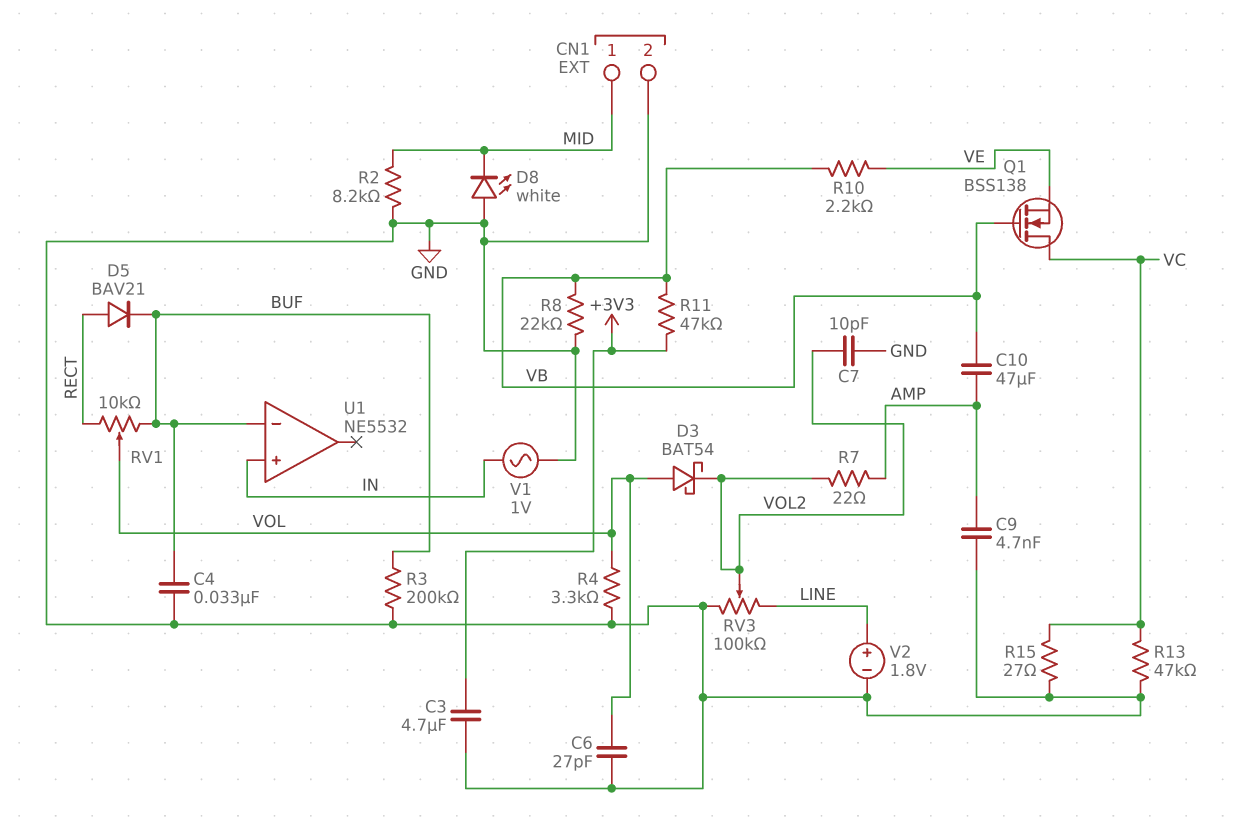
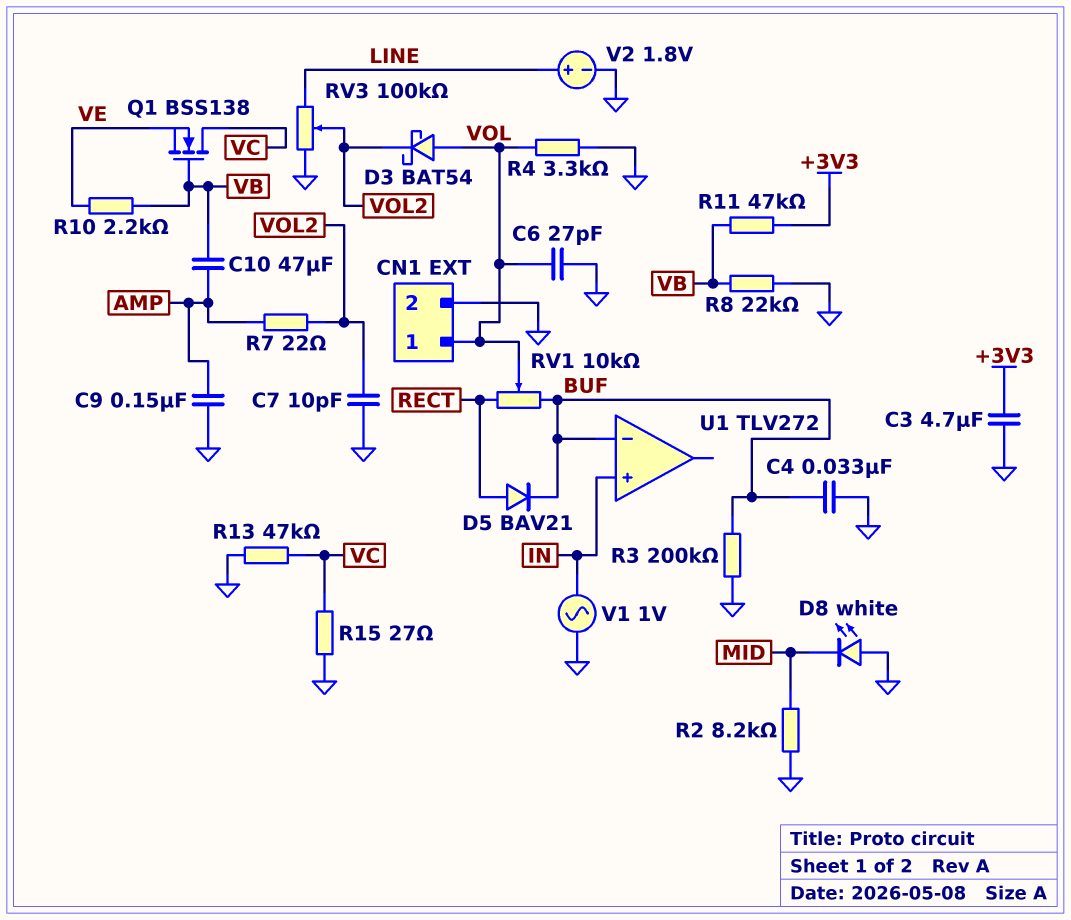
C9: 4.7nF (AMP, GND) -> 150nF (AMP, GND)
CN1 pin 1: MID -> VOL
U1: NE5532 -> TLV272

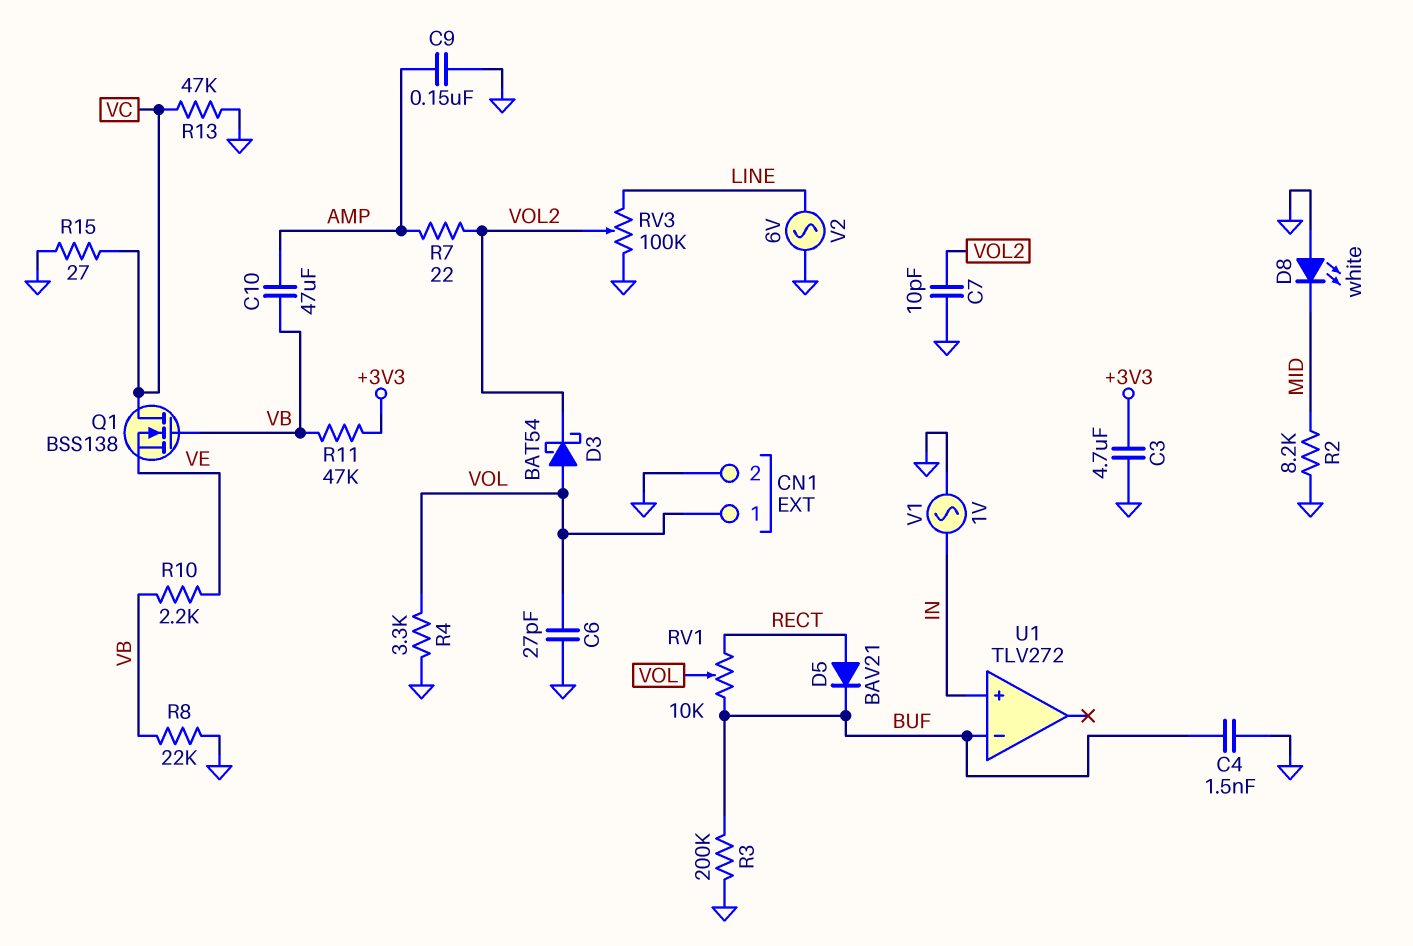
C4: 33nF (BUF, GND) -> 1.5nF (BUF, GND)
V2: 1.8V (plus LINE, minus GND) -> AC 6V (GND, LINE)

